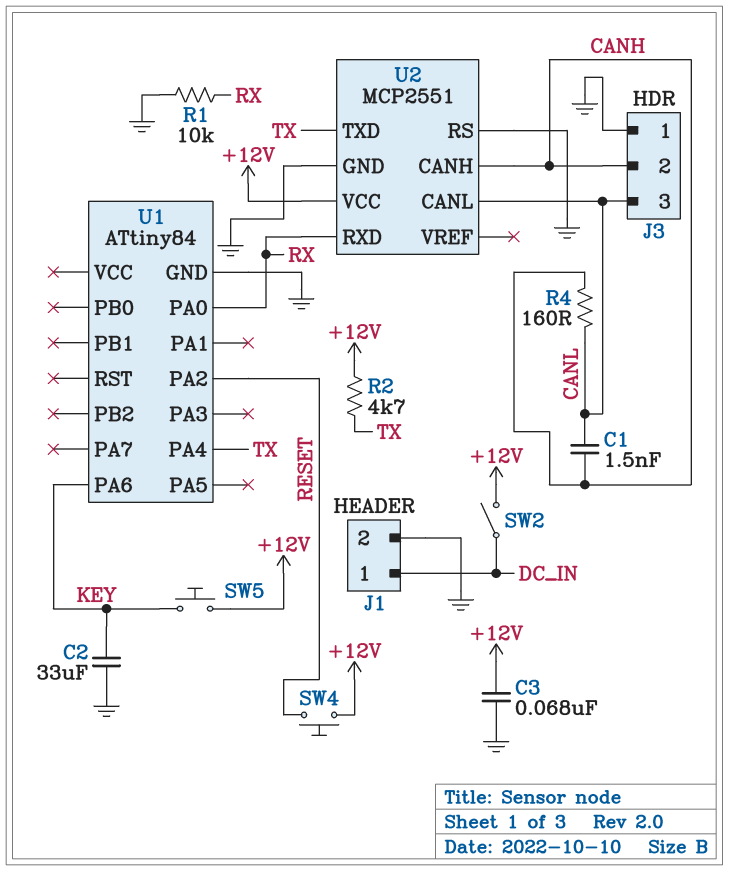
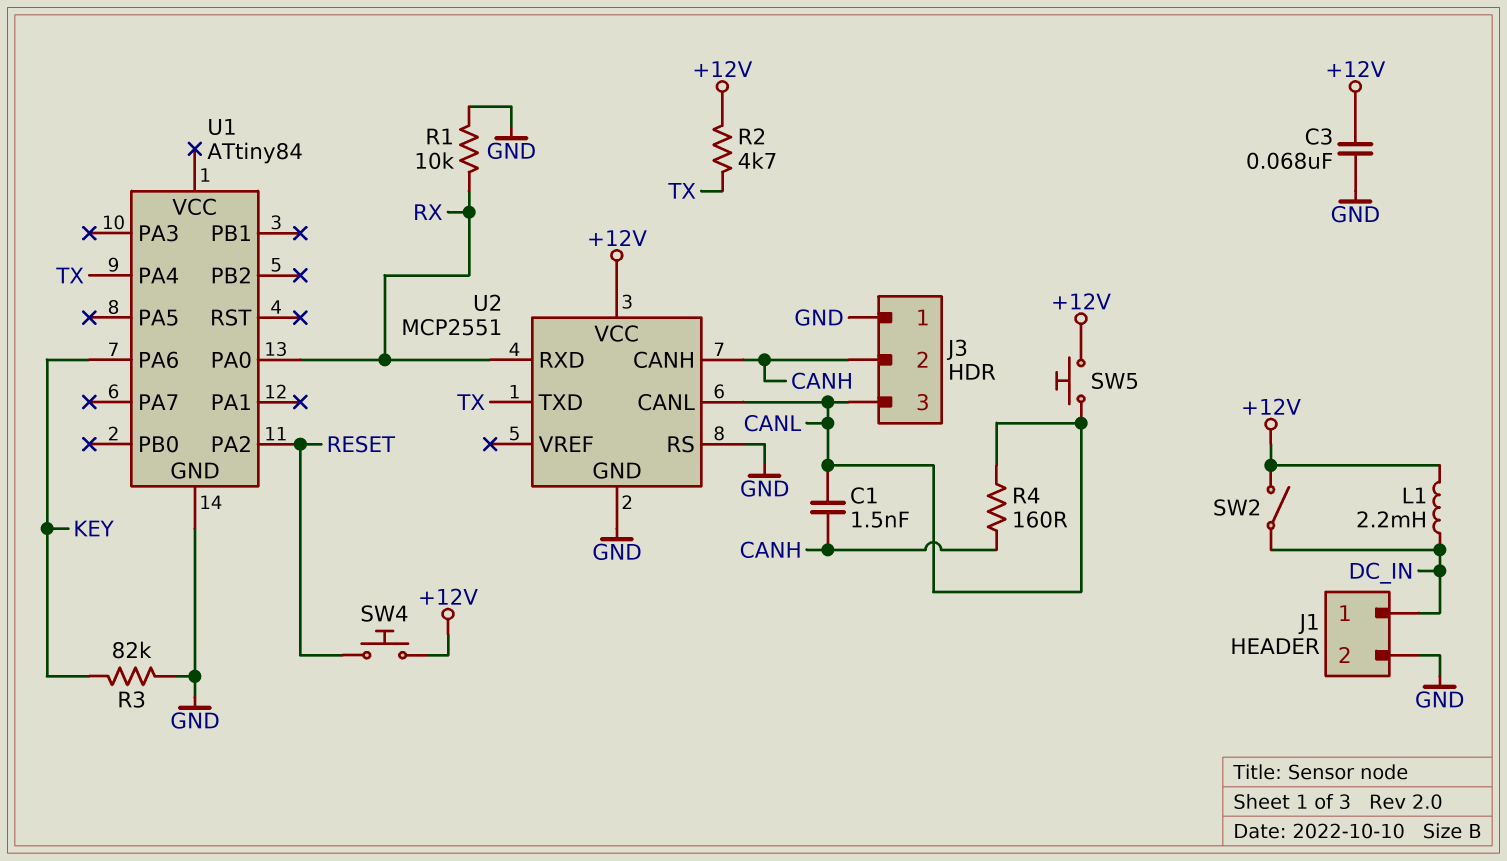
C2: 33uF (GND, KEY) -> none
L1: none -> 2.2mH (+12V, DC_IN)
R3: none -> 82k (GND, KEY)
SW5: button (+12V, KEY) -> button (+12V, CANL)

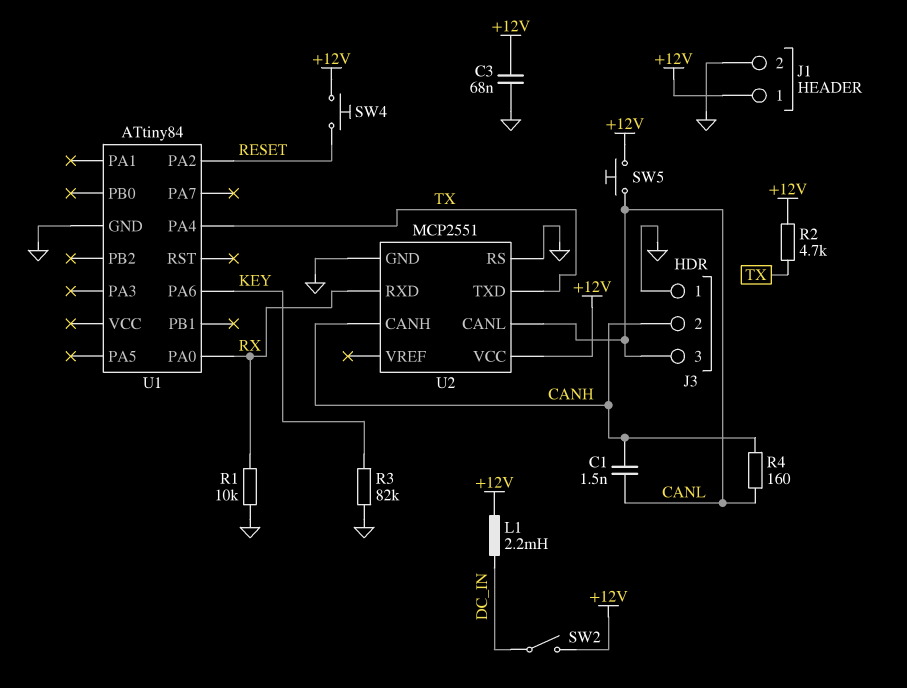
J1 pin 1: DC_IN -> +12V

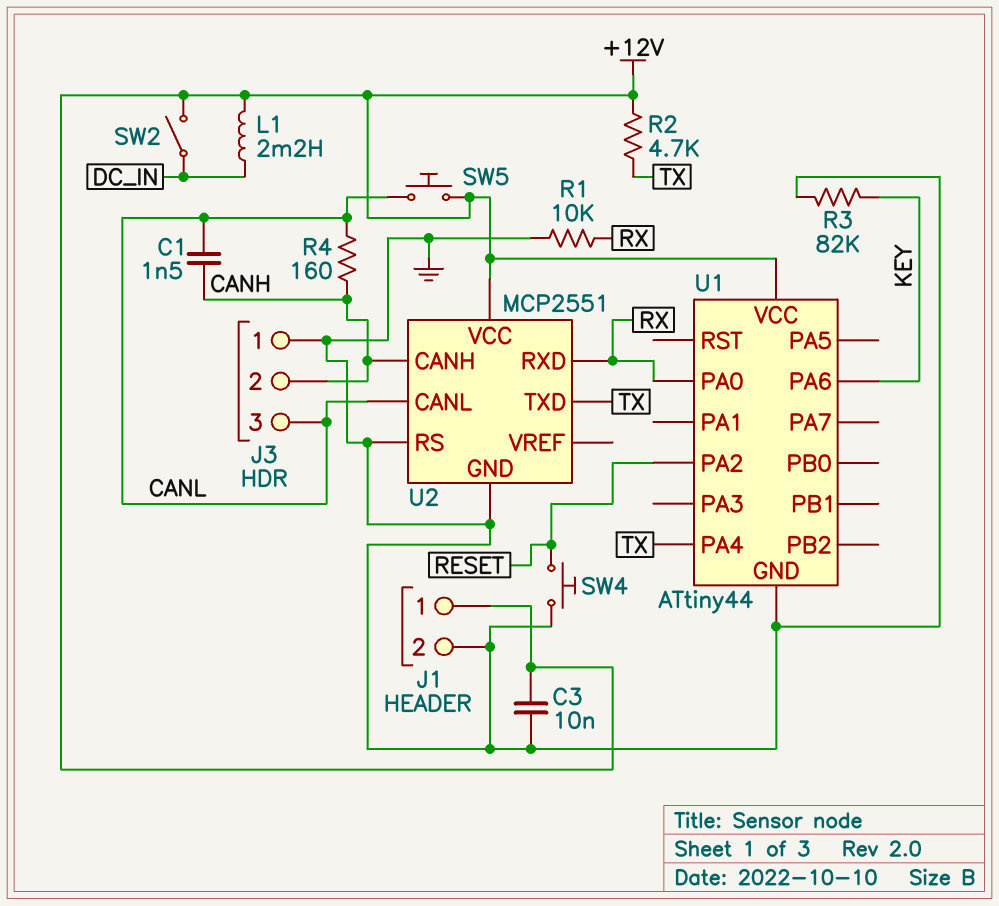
C3: 68nF (+12V, GND) -> 10nF (+12V, GND)
SW4: button (+12V, RESET) -> button (GND, RESET)
U1: ATtiny84 -> ATtiny44
U1 pin VCC: none -> +12V

